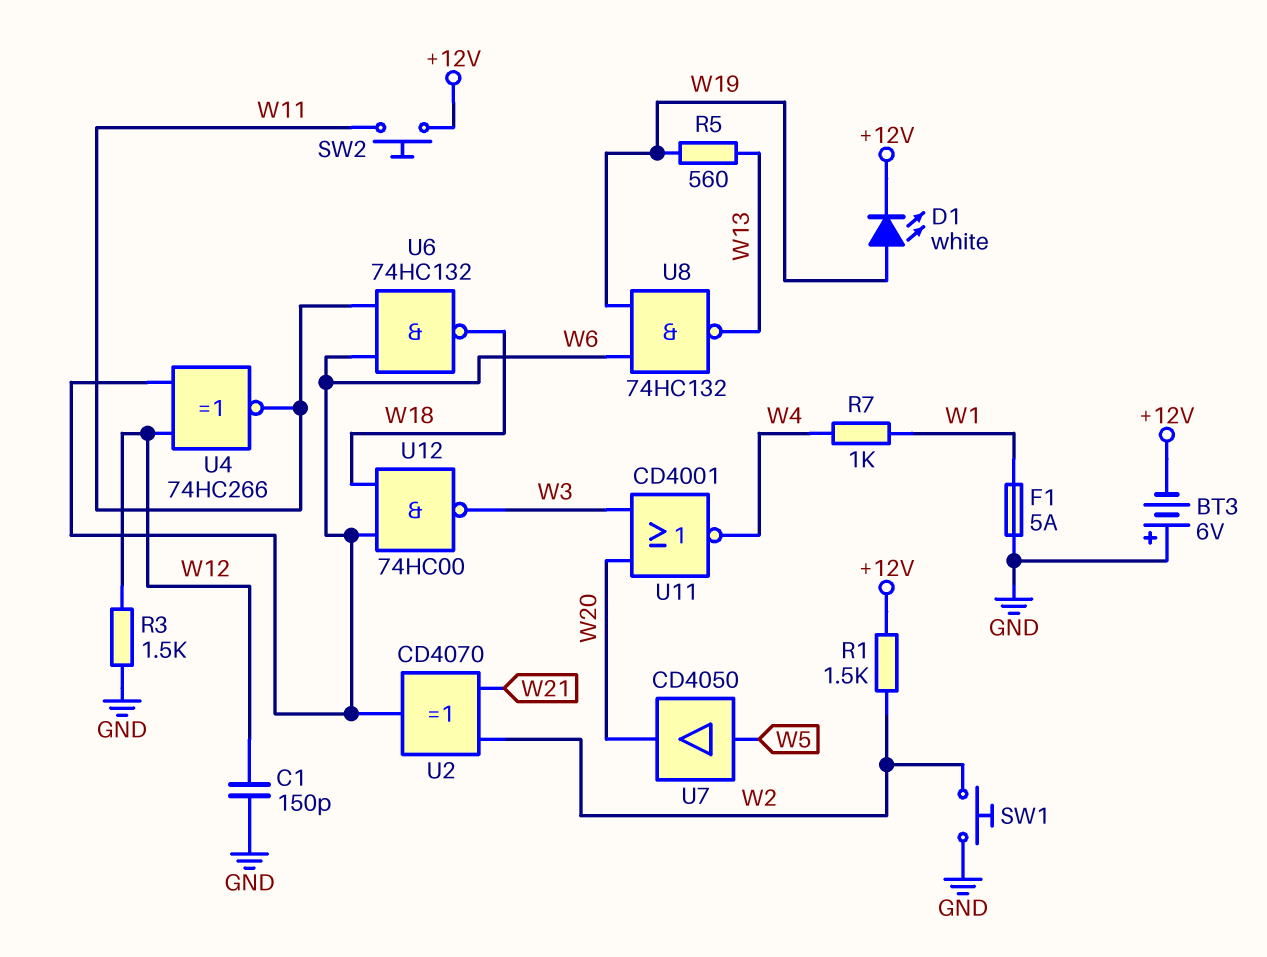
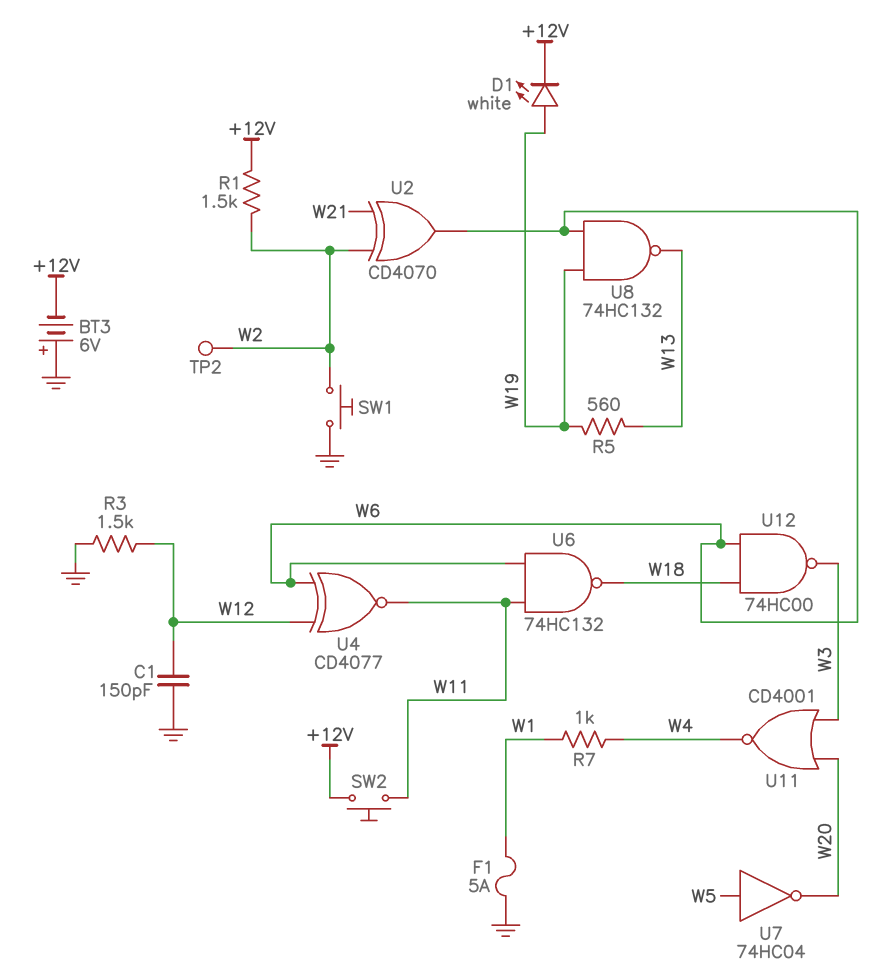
TP2: none -> test point (W2)
U4: XNOR 74HC266 (in W6, in W12, out W11) -> XNOR CD4077 (in W6, in W12, out W11)
U7: buffer CD4050 (in W5, out W20) -> NOT 74HC04 (in W5, out W20)

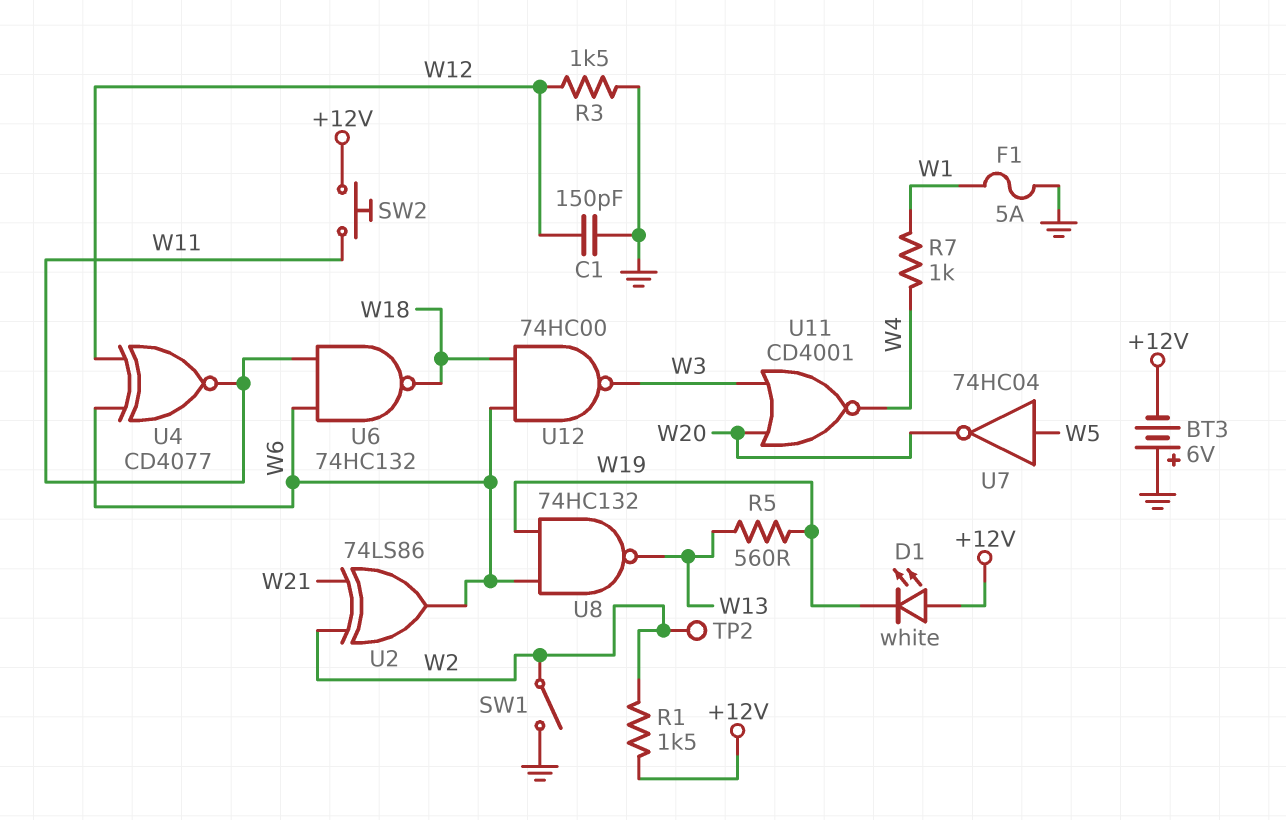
D1: LED white (A W19, K +12V) -> LED white (A +12V, K W19)
SW1: button (GND, W2) -> switch (GND, W2)
U2: XOR CD4070 (in W2, in W21, out W6) -> XOR 74LS86 (in W2, in W21, out W6)

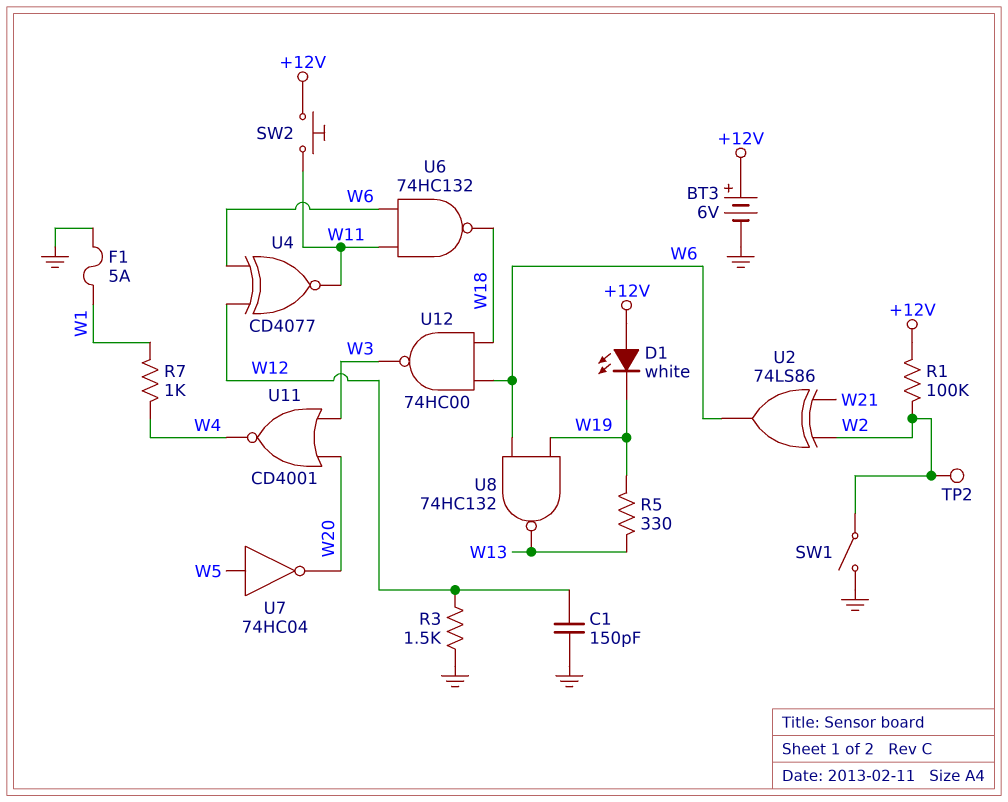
BT3: 6V (plus GND, minus +12V) -> 6V (plus +12V, minus GND)
R1: 1.5k (+12V, W2) -> 100k (+12V, W2)
R5: 560 (W13, W19) -> 330 (W13, W19)

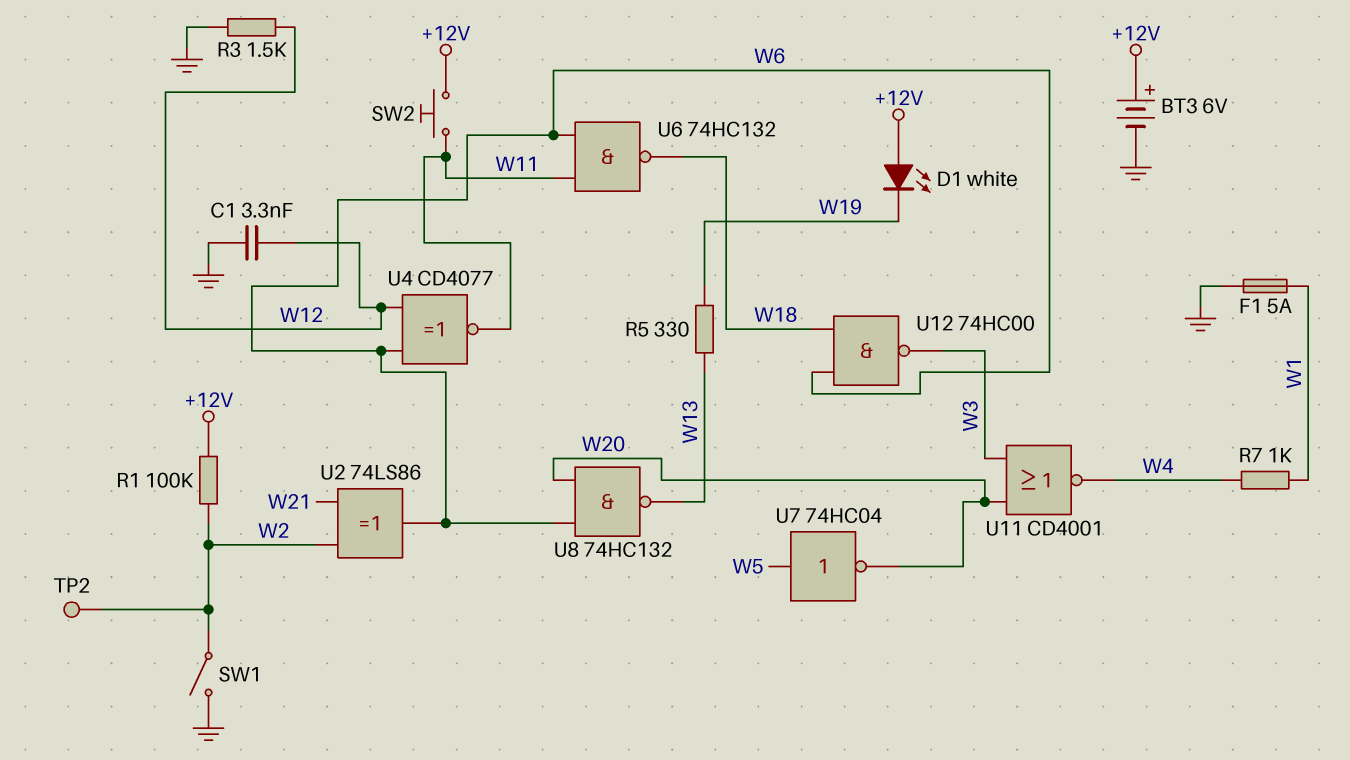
C1: 150pF (GND, W12) -> 3.3nF (GND, W12)
U8: NAND 74HC132 (in W6, in W19, out W13) -> NAND 74HC132 (in W6, in W20, out W13)

